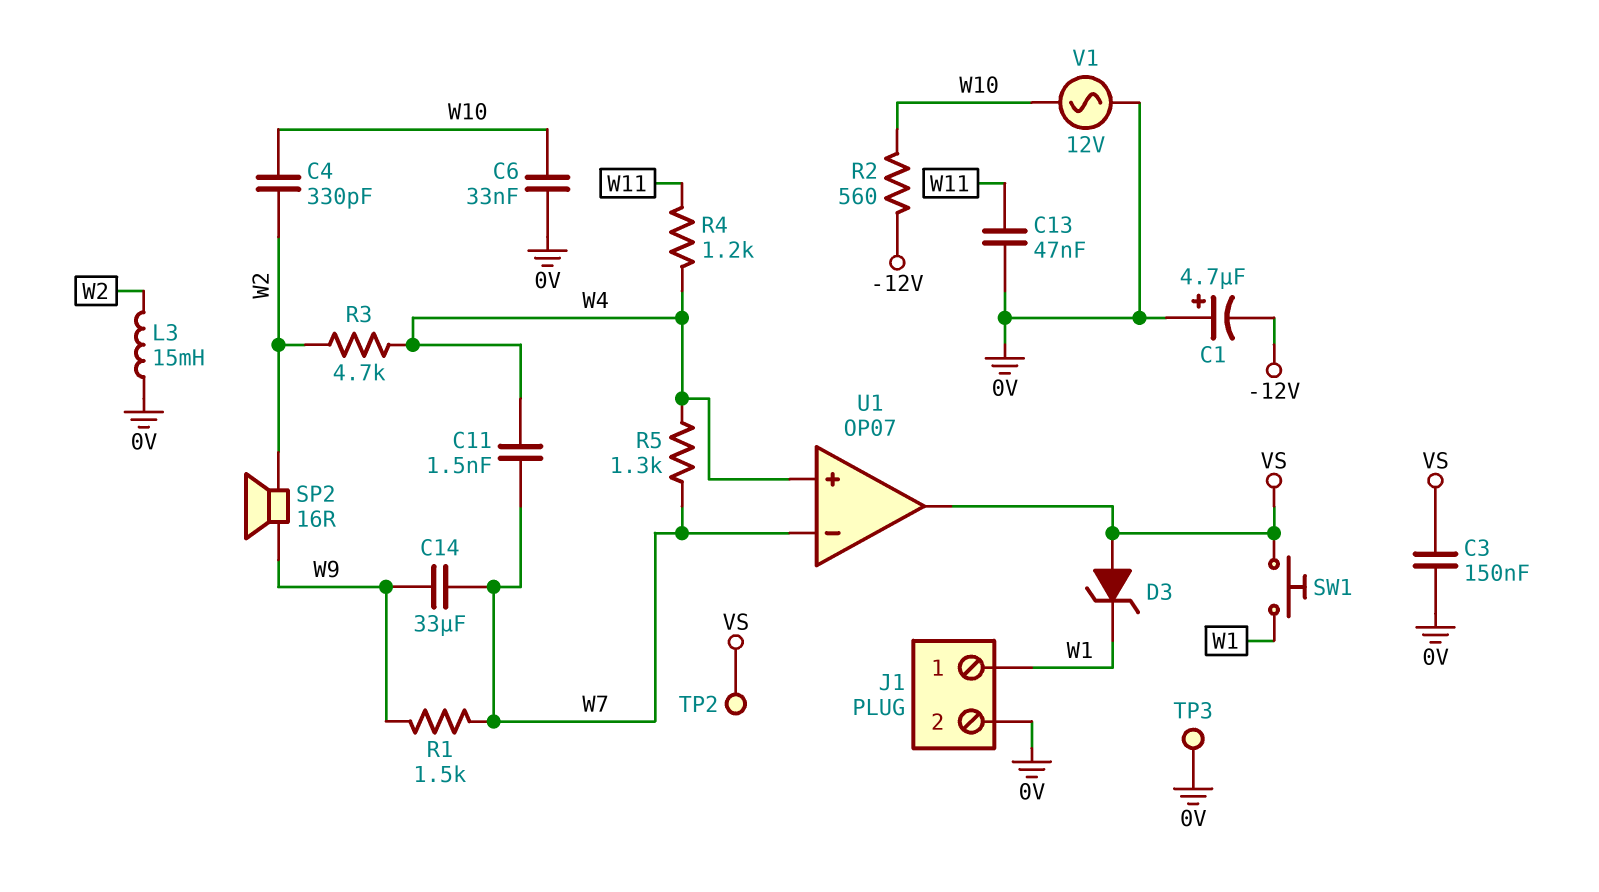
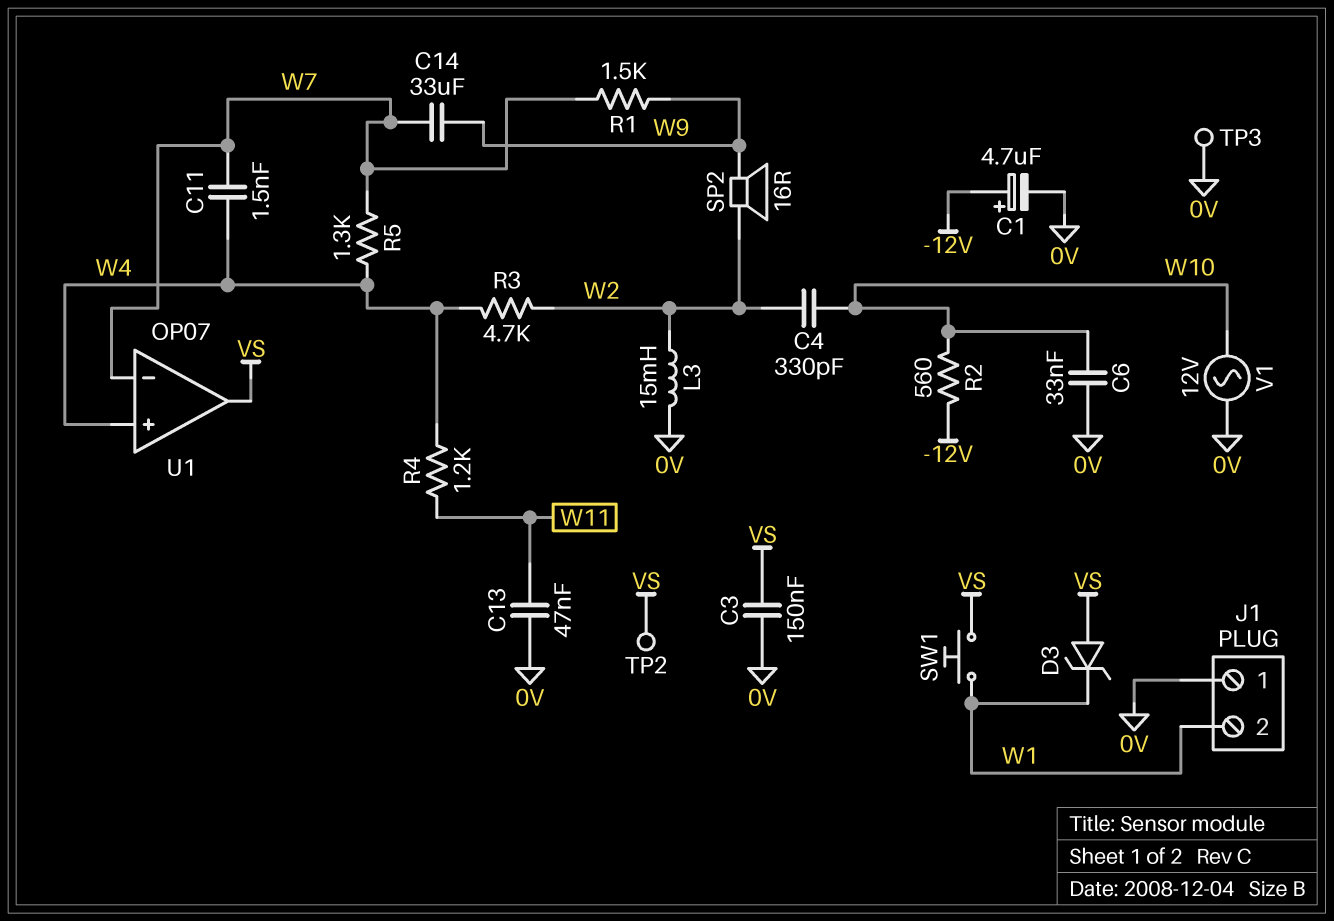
C1: 4.7uF (plus 0V, minus -12V) -> 4.7uF (plus -12V, minus 0V)
J1 pin 1: W1 -> 0V
J1 pin 2: 0V -> W1

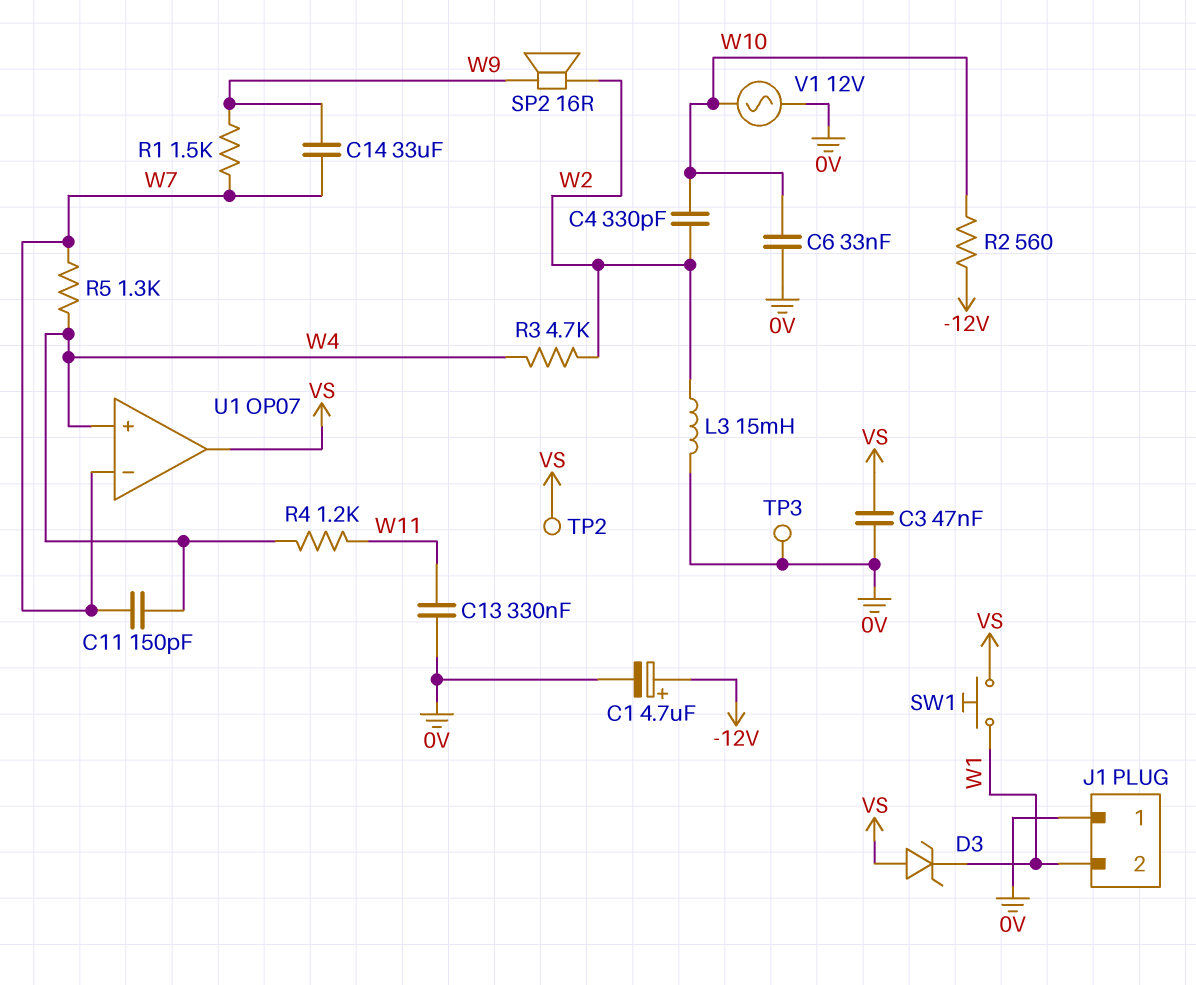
C3: 150nF (0V, VS) -> 47nF (0V, VS)
C11: 1.5nF (W4, W7) -> 150pF (W4, W7)
C13: 47nF (0V, W11) -> 330nF (0V, W11)

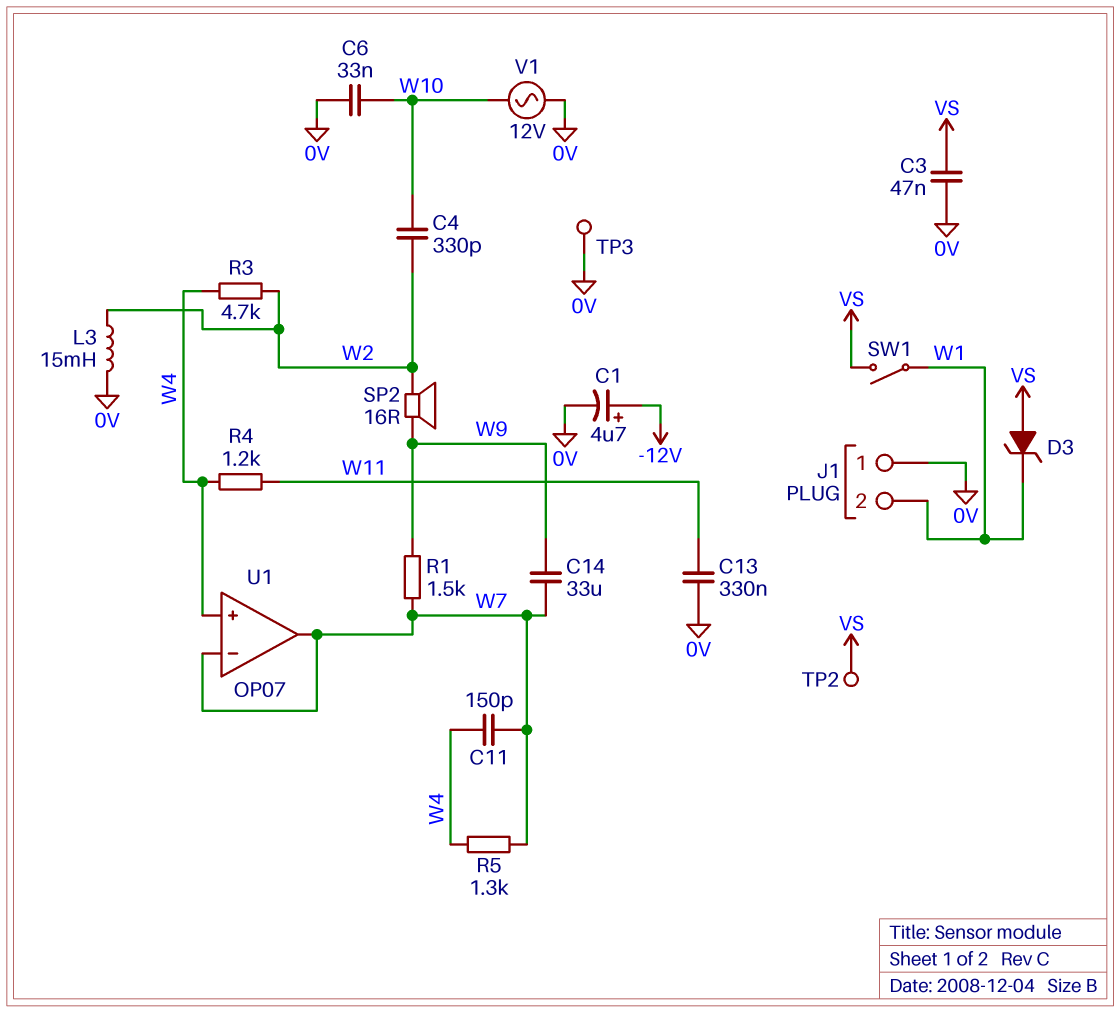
R2: 560 (-12V, W10) -> none
SW1: button (VS, W1) -> switch (VS, W1)
U1 pin out: VS -> W7

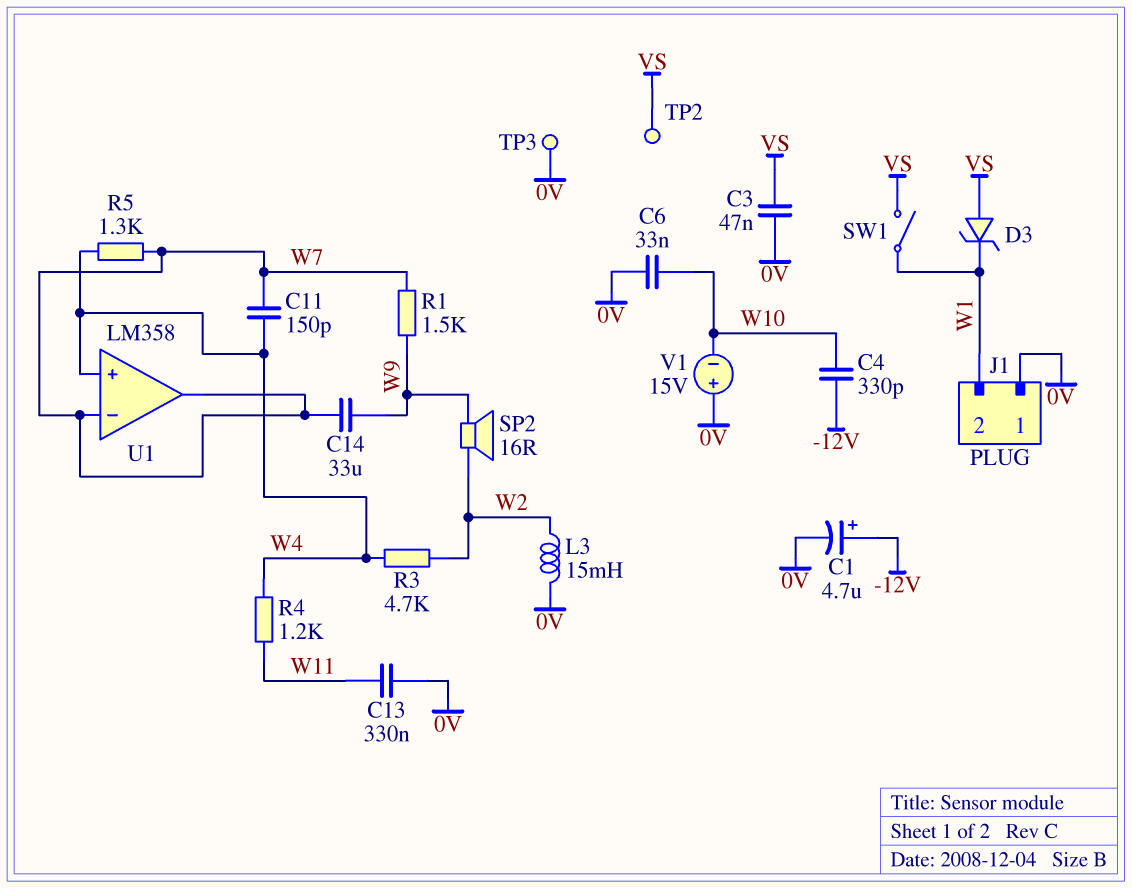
C4: 330pF (W2, W10) -> 330pF (-12V, W10)
U1: OP07 -> LM358
V1: AC 12V (0V, W10) -> 15V (plus 0V, minus W10)

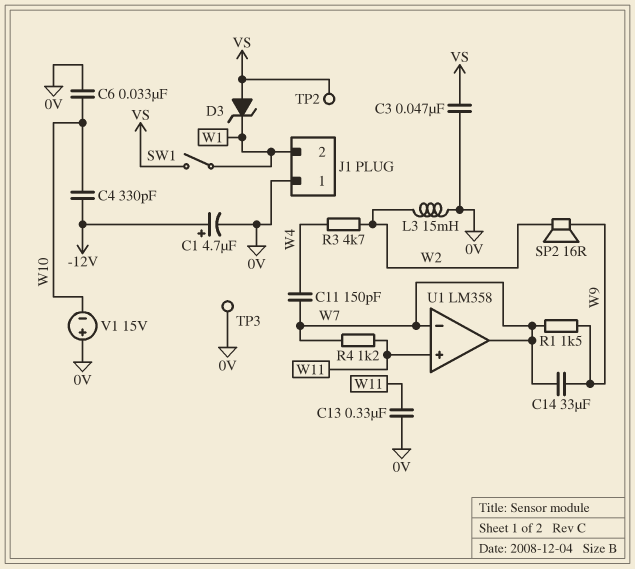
R4: 1.2k (W4, W11) -> 1.2k (W7, W11)
R5: 1.3k (W4, W7) -> none
U1 pin in+: W4 -> W11

